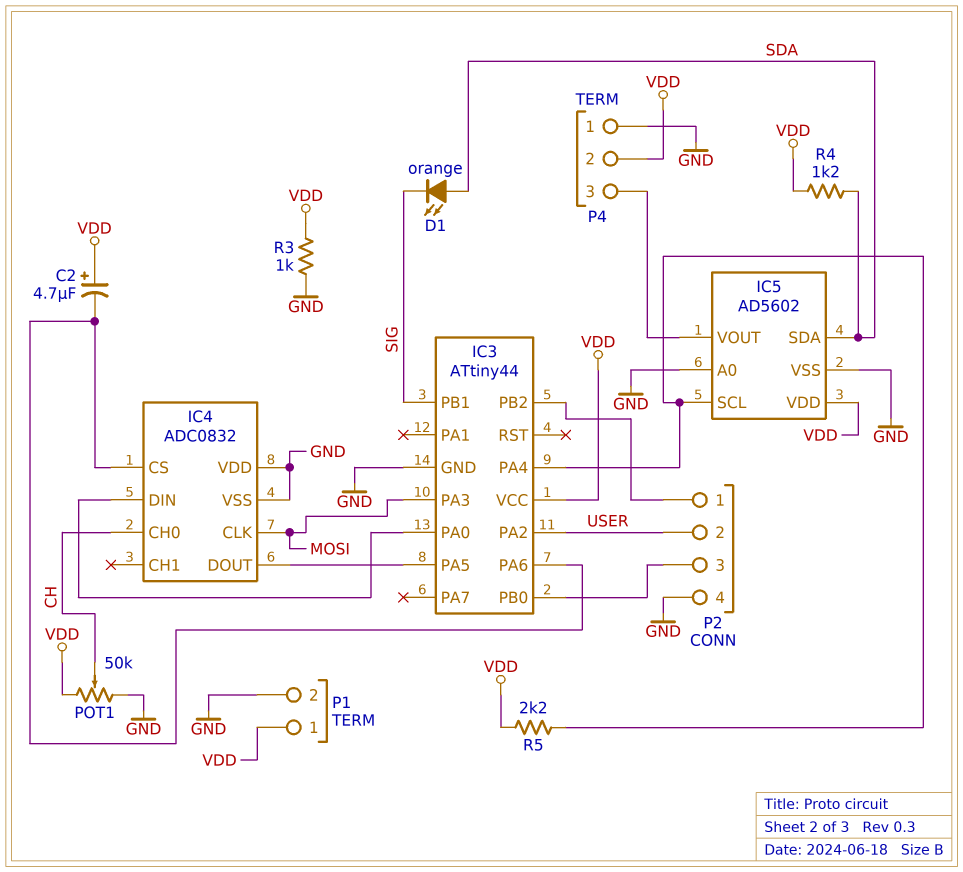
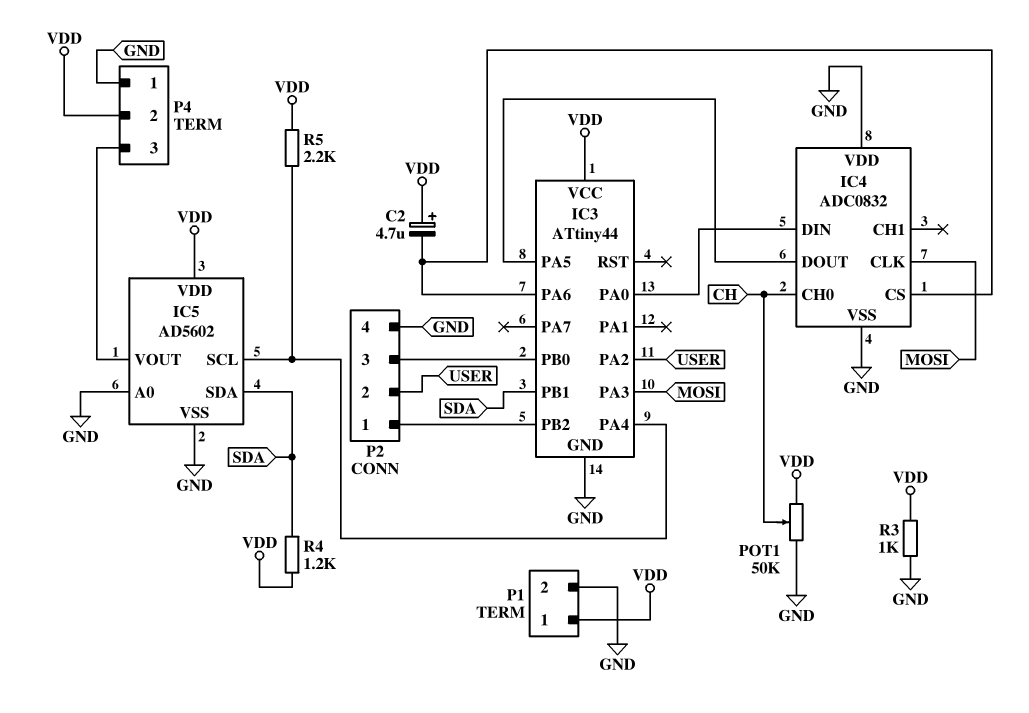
D1: LED orange (A SDA, K SIG) -> none
IC3 pin PB1: SIG -> SDA

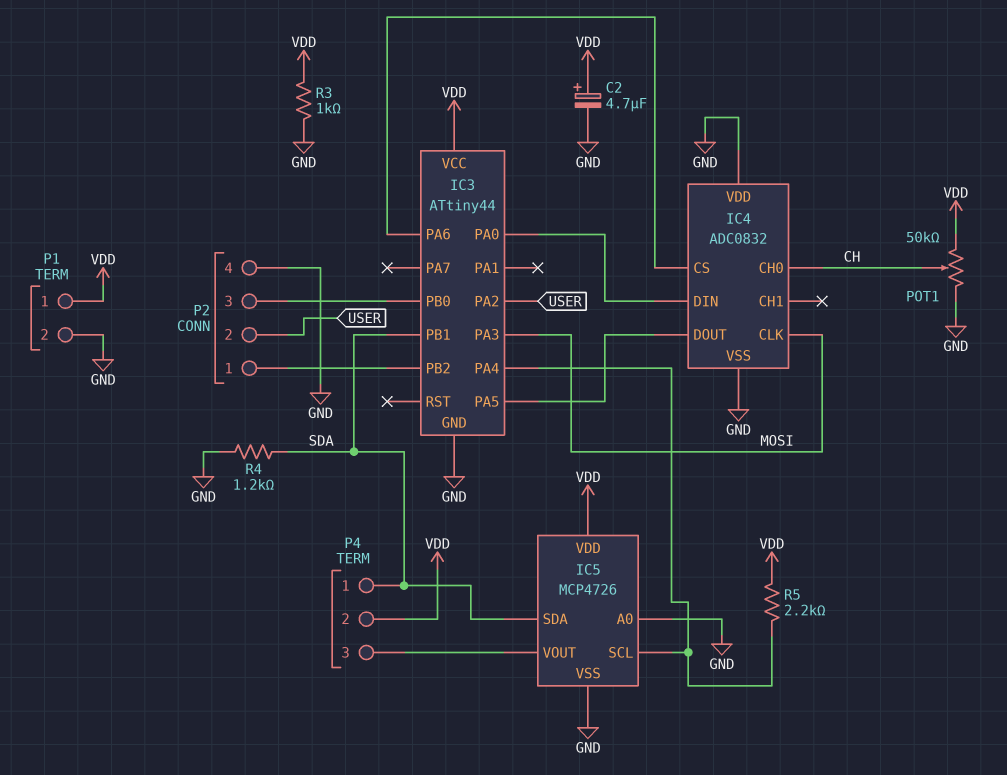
C2: 4.7uF (plus VDD, minus IC3/PA6) -> 4.7uF (plus VDD, minus GND)
IC5: AD5602 -> MCP4726
P4 pin 1: GND -> SDA
R4: 1.2k (SDA, VDD) -> 1.2k (GND, SDA)

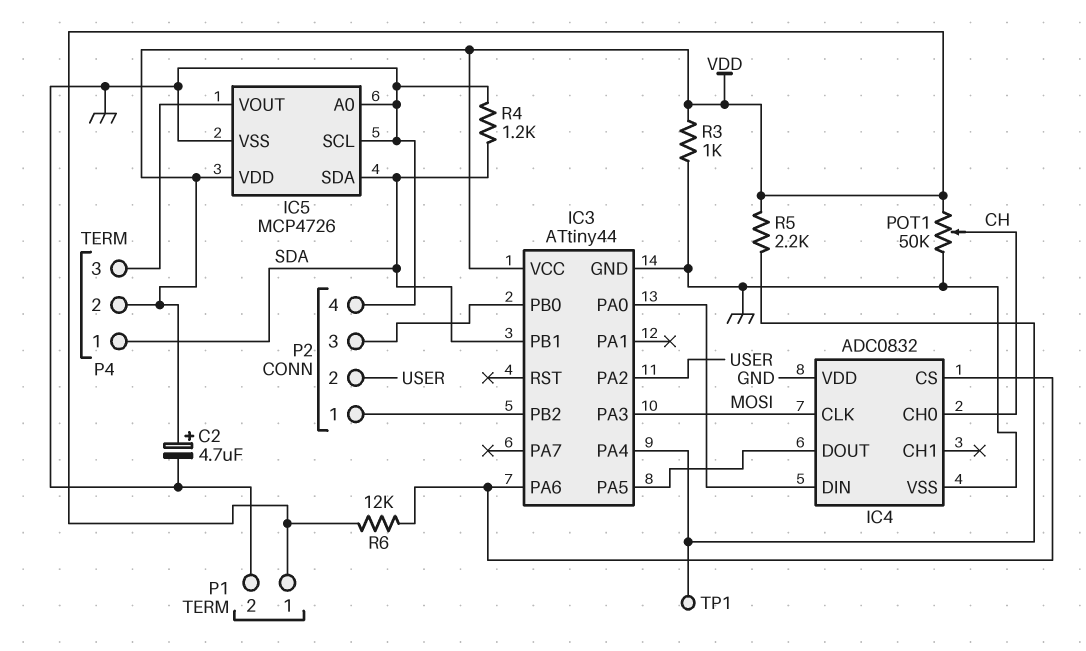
IC5 pin SCL: IC3/PA4 -> GND
R6: none -> 12k (IC3/PA6, VDD)
TP1: none -> test point (IC3/PA4)

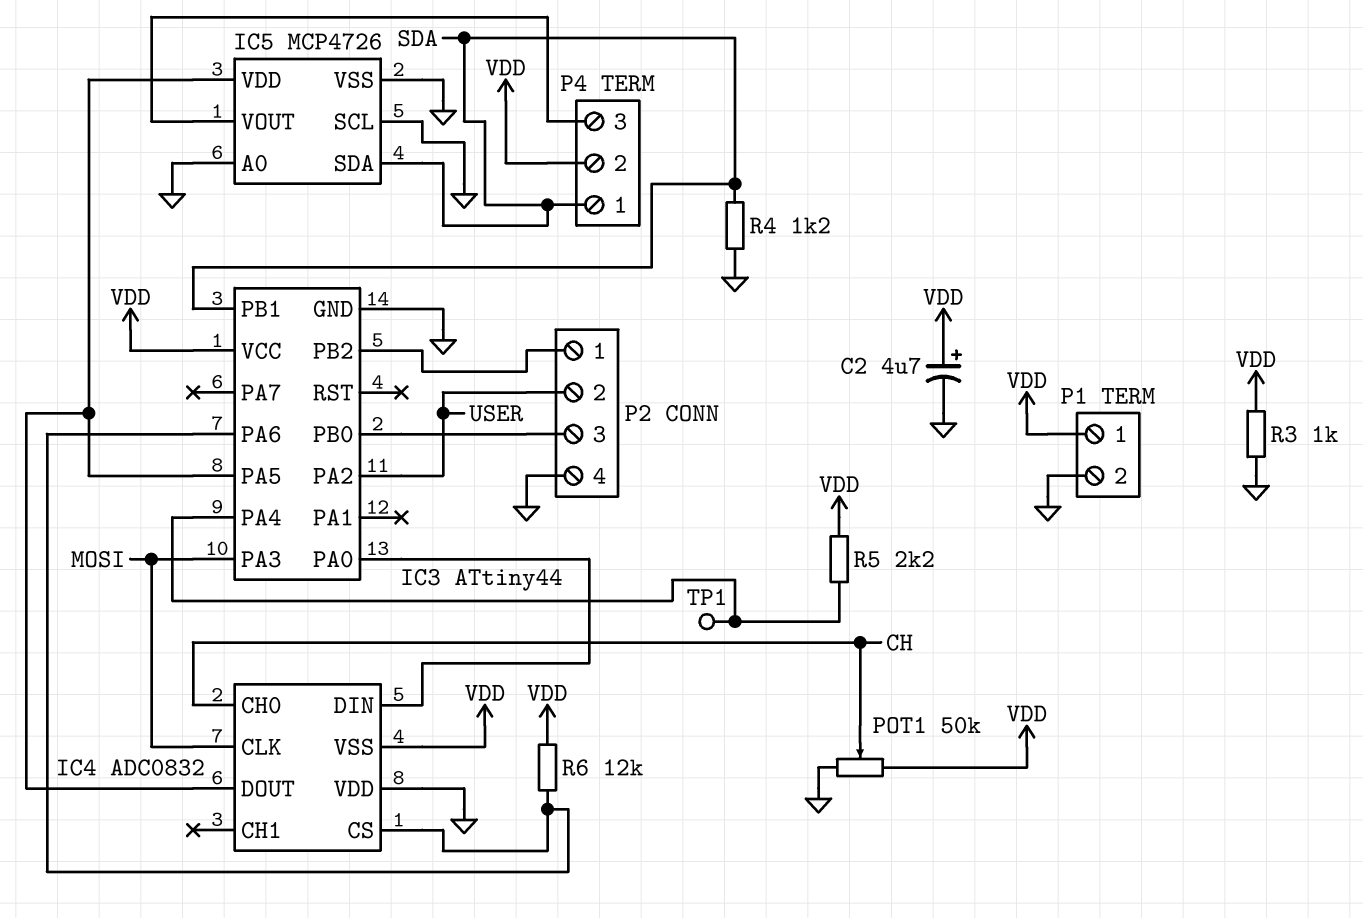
IC4 pin VSS: GND -> VDD
IC5 pin VDD: VDD -> IC3/PA5

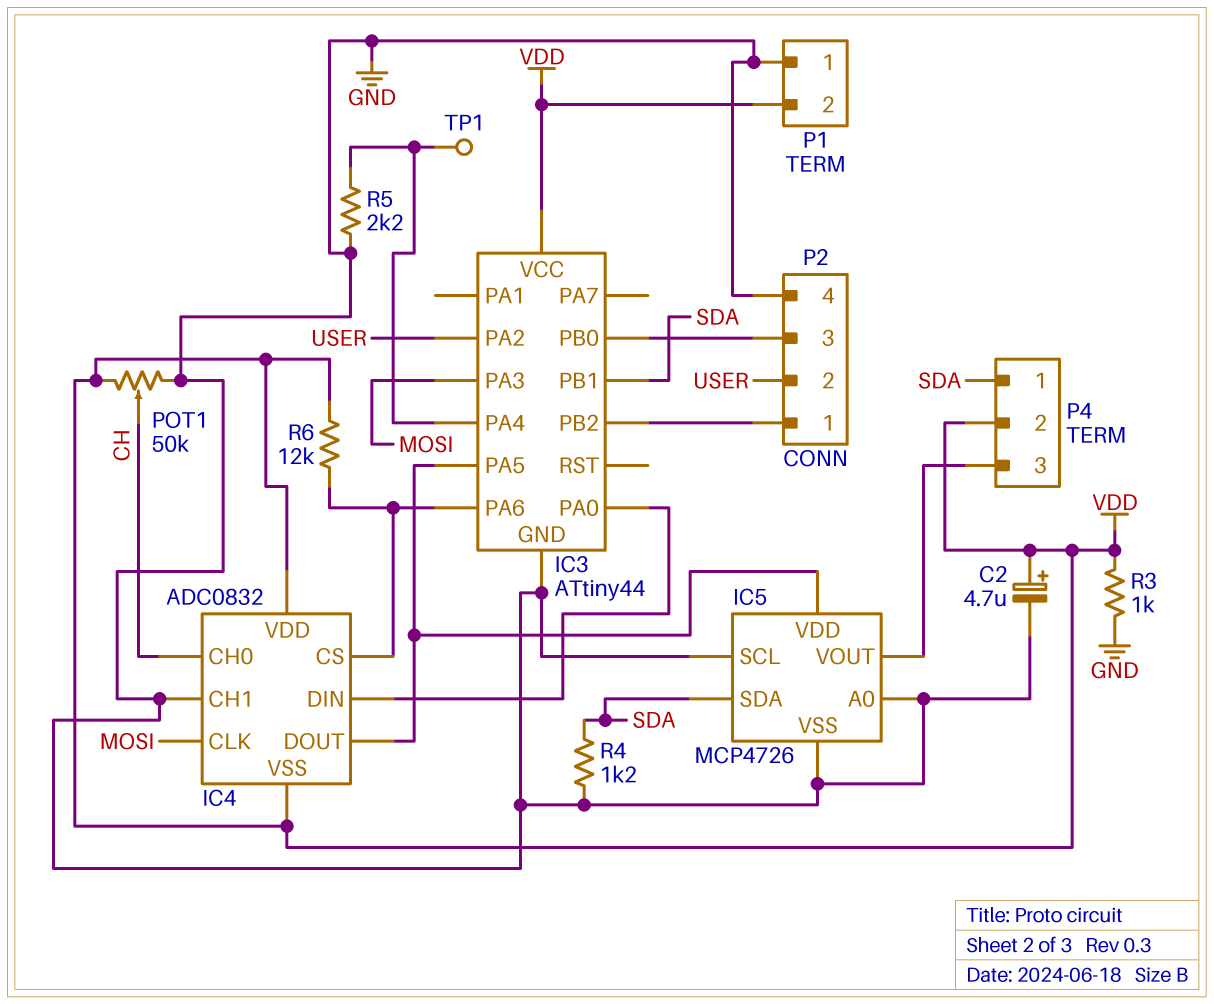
IC4 pin CH1: none -> GND
IC4 pin VDD: GND -> VDD
P1 pin 1: VDD -> GND
P1 pin 2: GND -> VDD
R5: 2.2k (IC3/PA4, VDD) -> 2.2k (GND, IC3/PA4)

